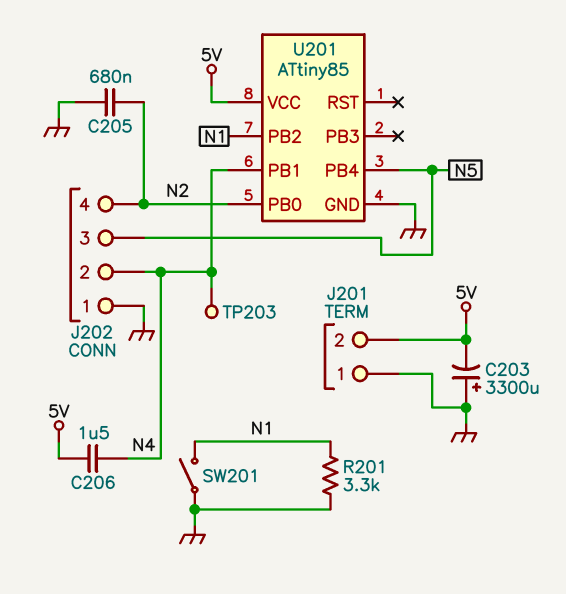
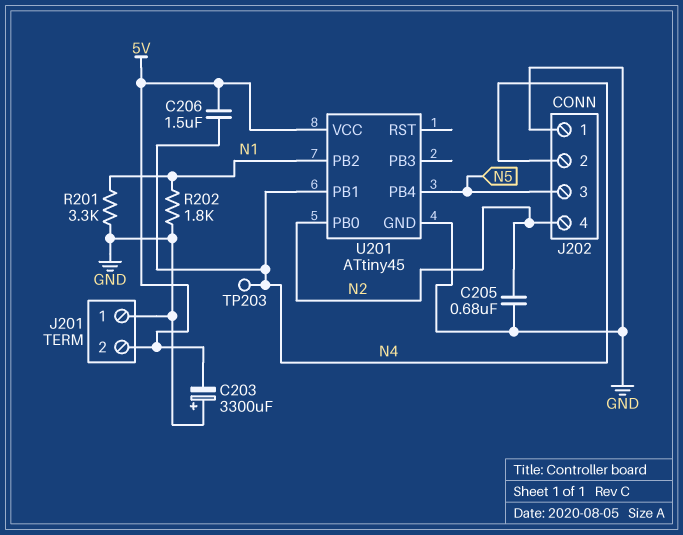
R202: none -> 1.8k (GND, N1)
SW201: switch (GND, N1) -> none
U201: ATtiny85 -> ATtiny45

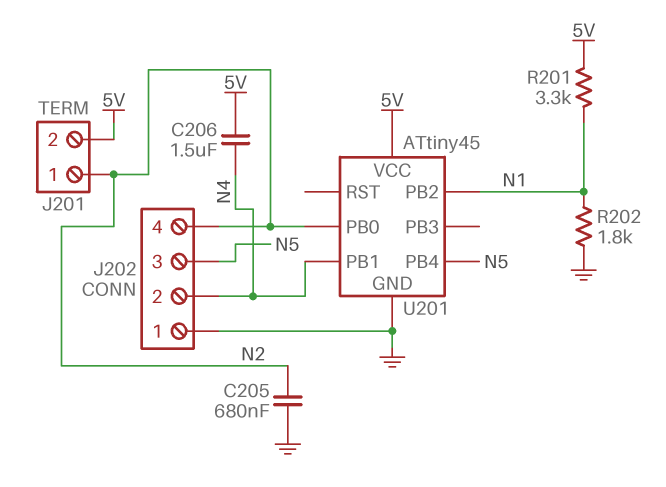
C203: 3300uF (plus GND, minus 5V) -> none
J201 pin 1: GND -> N2
R201: 3.3k (GND, N1) -> 3.3k (5V, N1)
TP203: test point (N4) -> none

